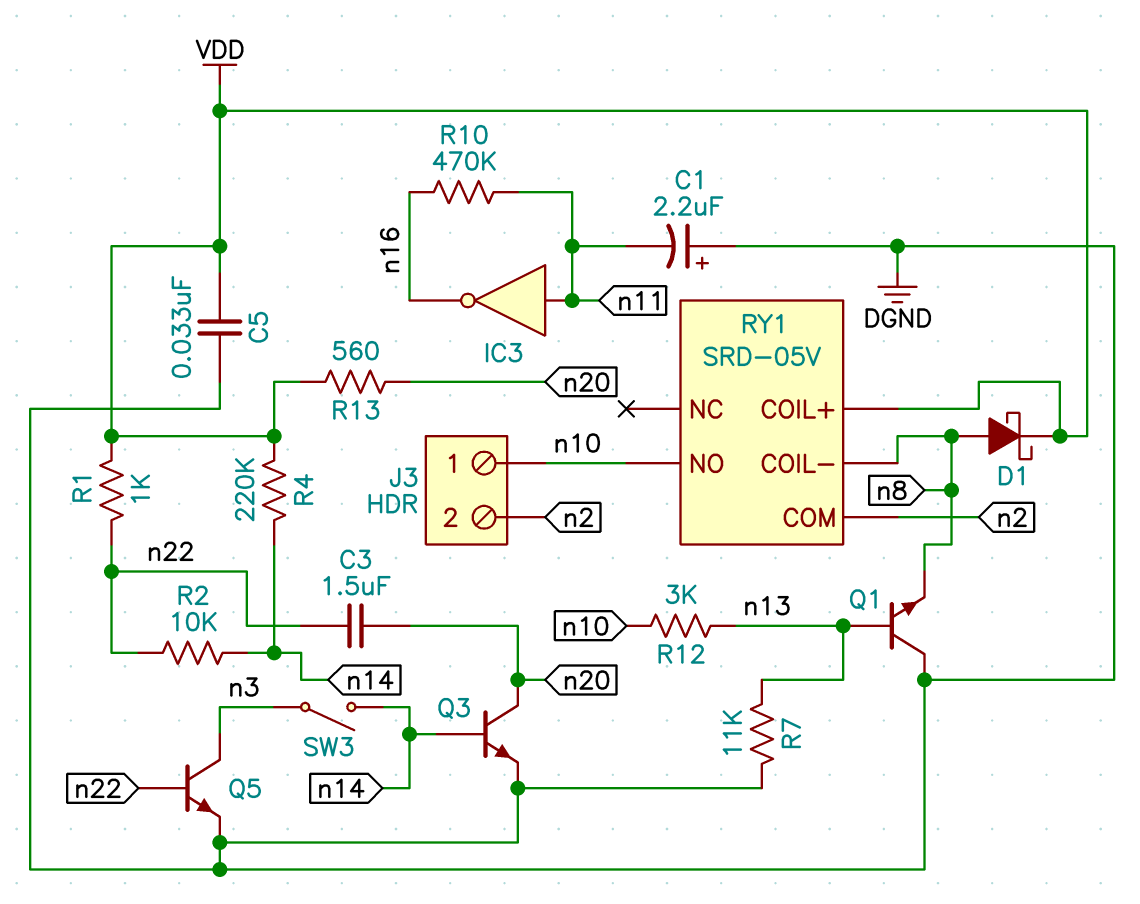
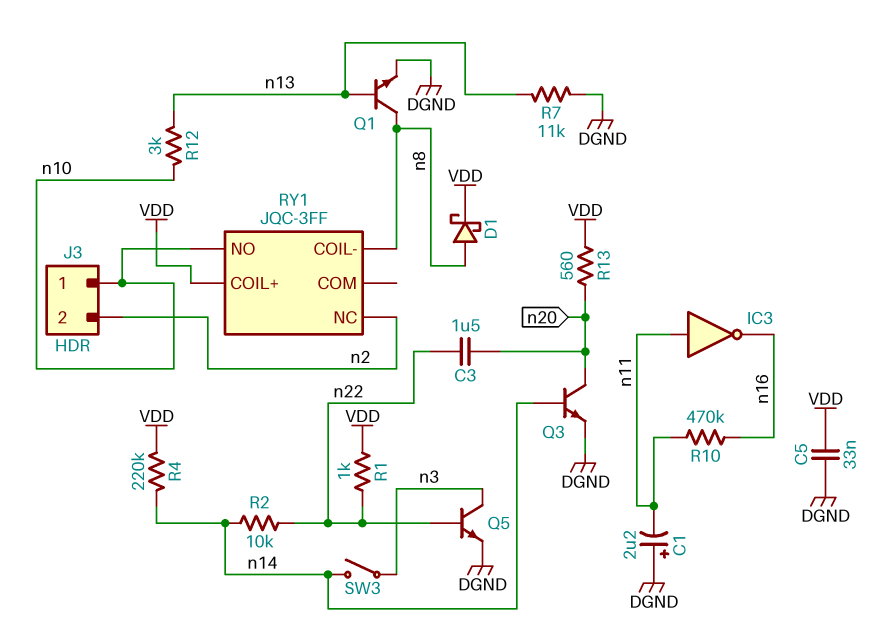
Q1: NPN (B n13, C DGND, E n8) -> NPN (B n13, C n8, E DGND)
RY1: SRD-05V -> JQC-3FF
RY1 pin COM: n2 -> none
RY1 pin NC: none -> n2

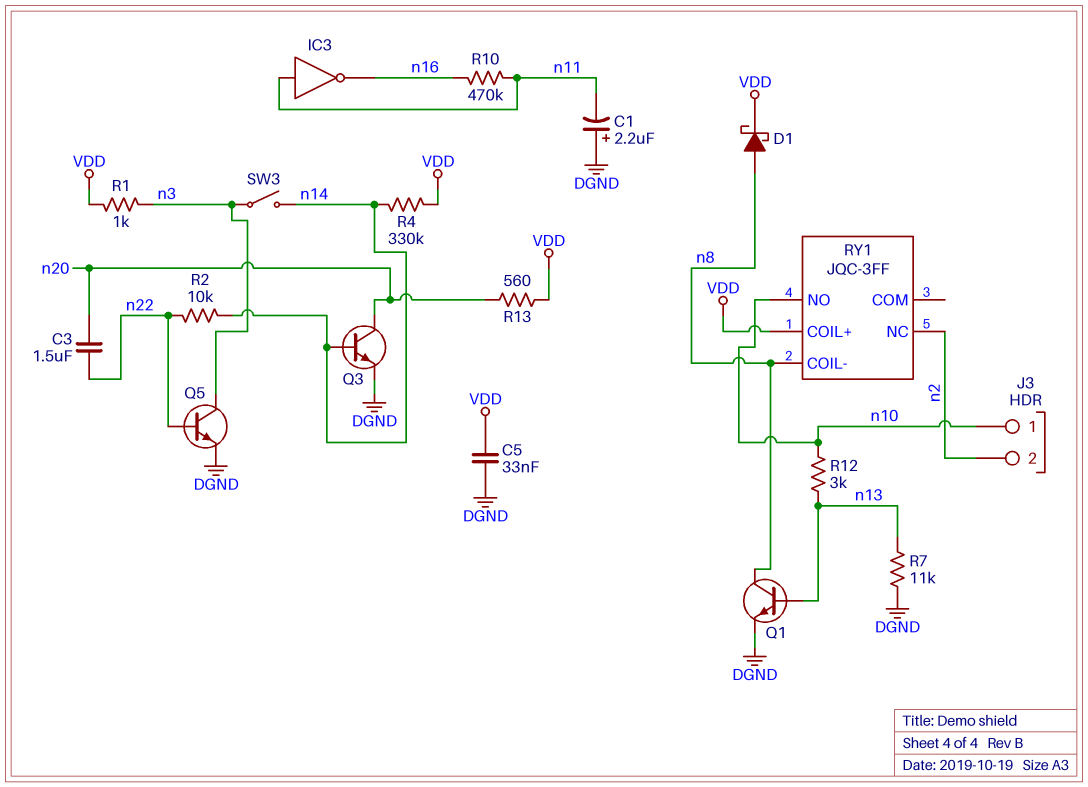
R1: 1k (VDD, n22) -> 1k (VDD, n3)
R4: 220k (VDD, n14) -> 330k (VDD, n14)

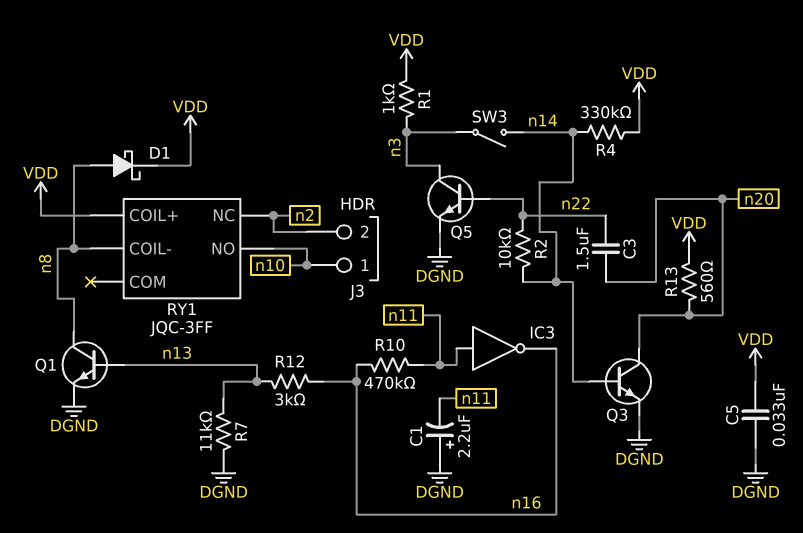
R12: 3k (n10, n13) -> 3k (n13, n16)

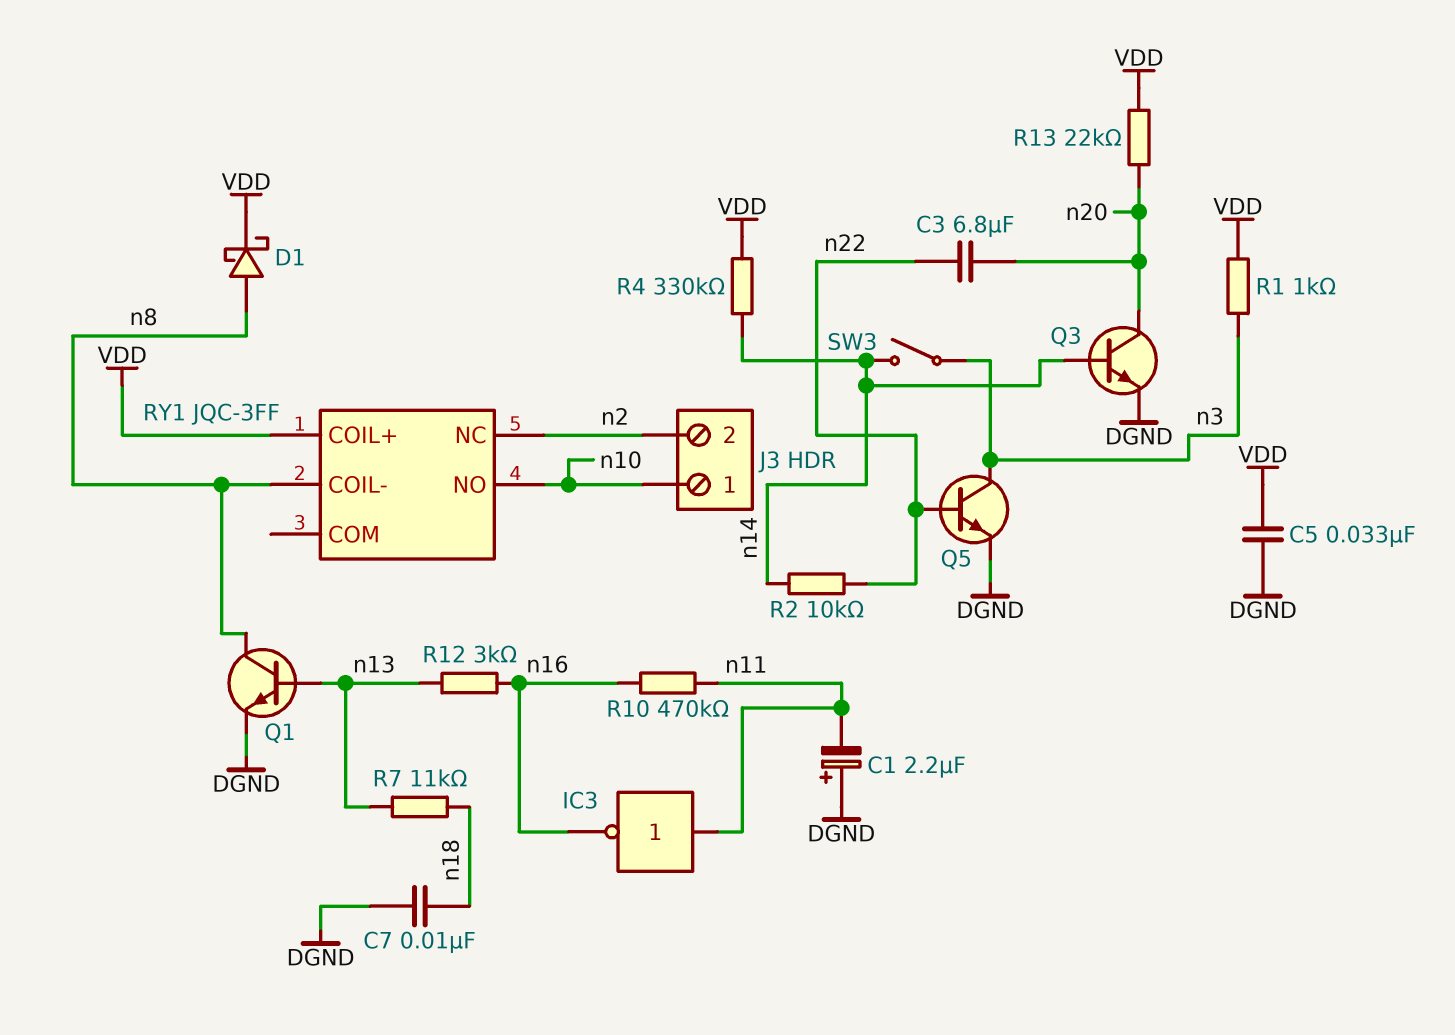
C3: 1.5uF (n20, n22) -> 6.8uF (n20, n22)
C7: none -> 10nF (DGND, n18)
R7: 11k (DGND, n13) -> 11k (n13, n18)
R13: 560 (VDD, n20) -> 22k (VDD, n20)

